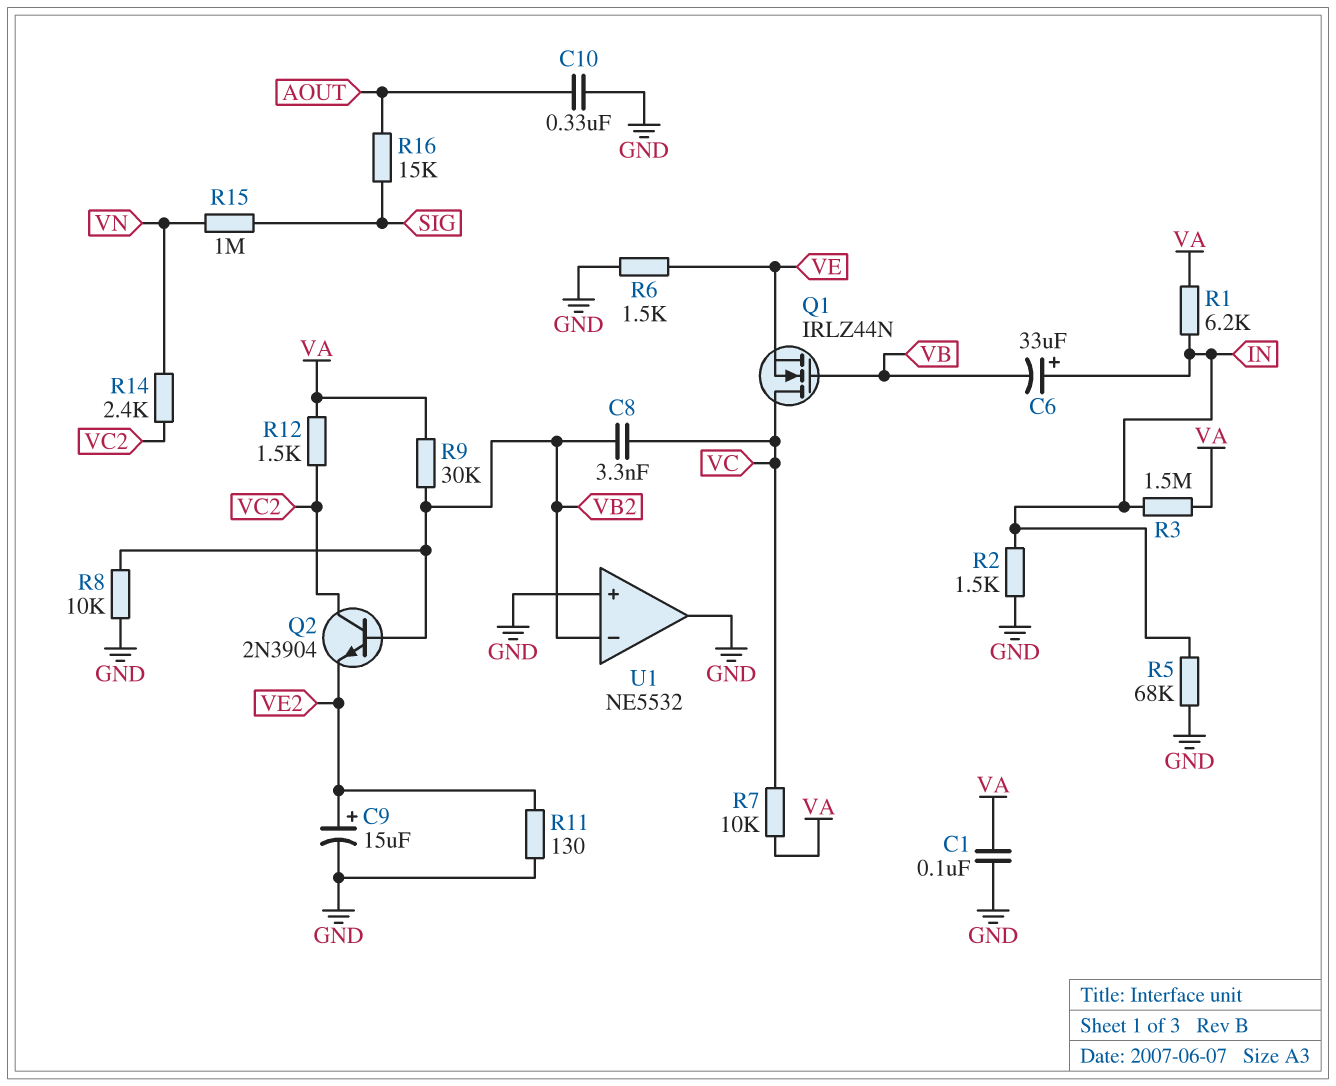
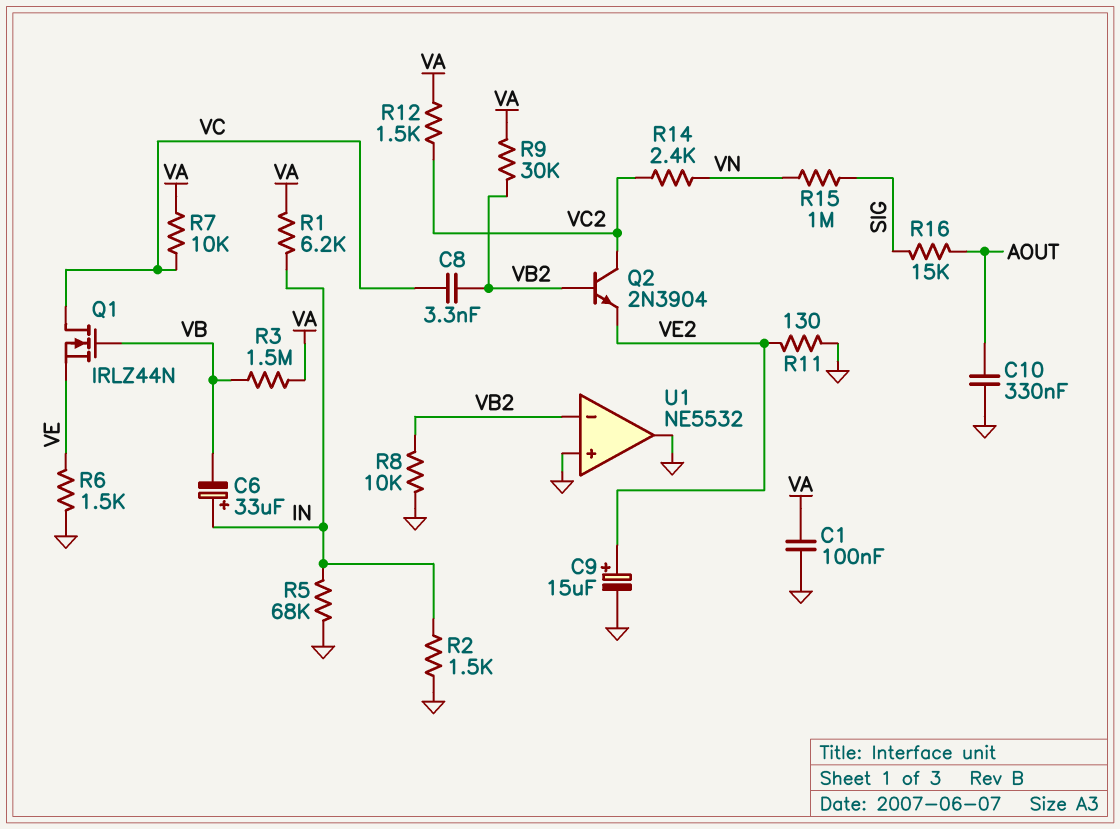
R3: 1.5M (IN, VA) -> 1.5M (VA, VB)

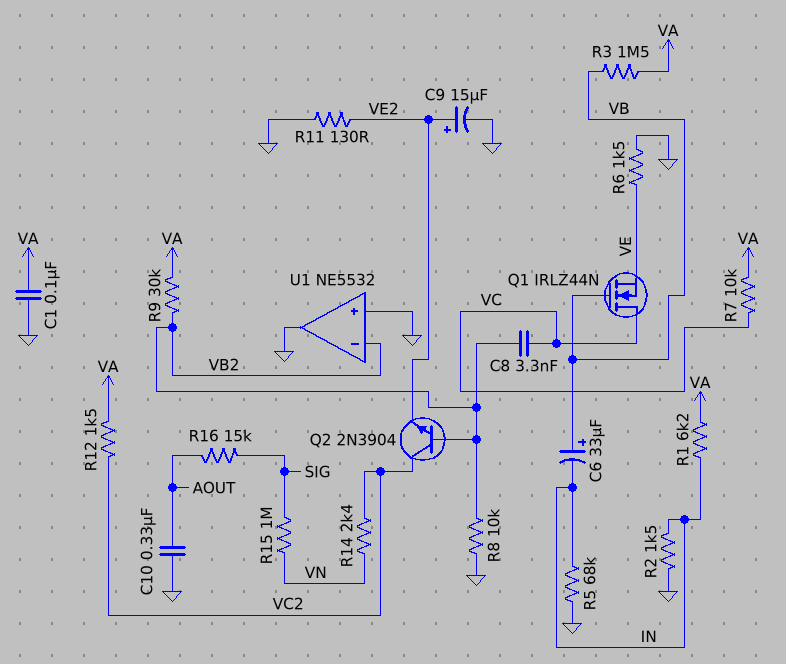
C6: 33uF (plus IN, minus VB) -> 33uF (plus VB, minus IN)

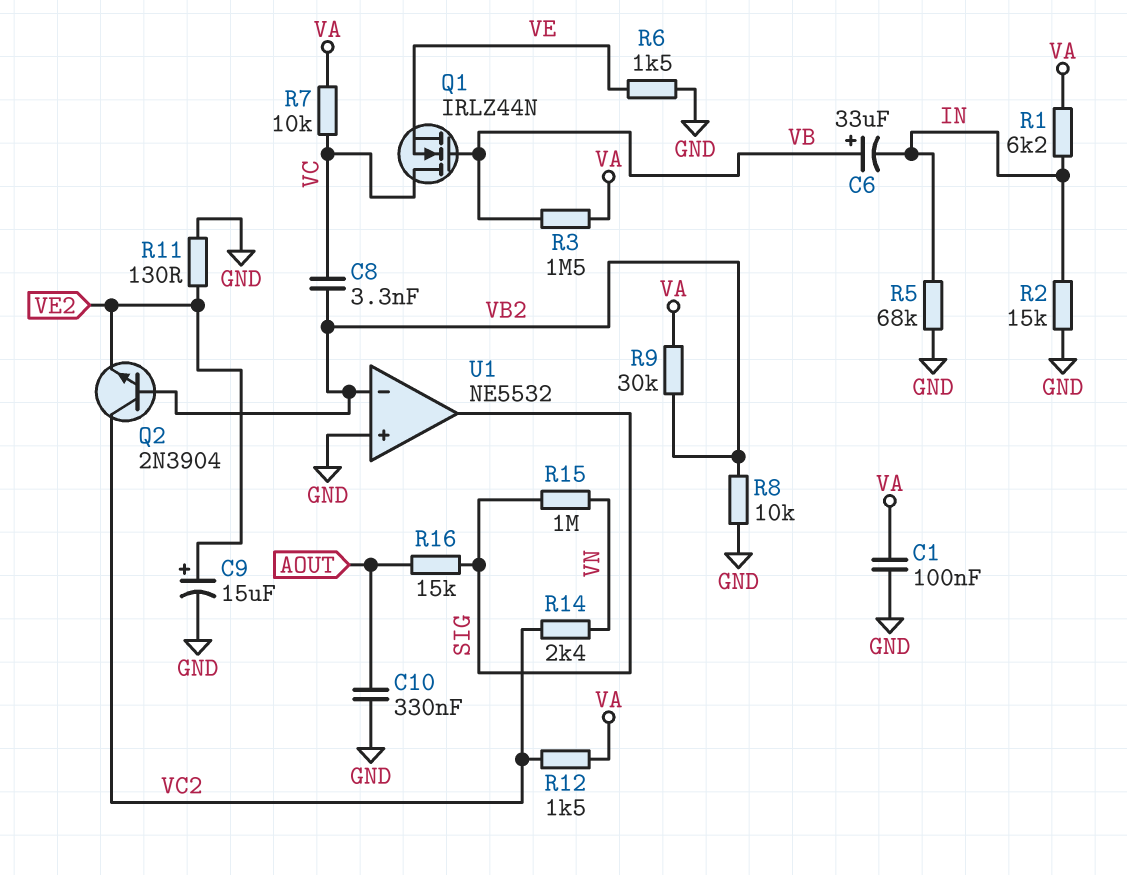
R2: 1.5k (GND, IN) -> 15k (GND, IN)
U1 pin out: GND -> SIG

